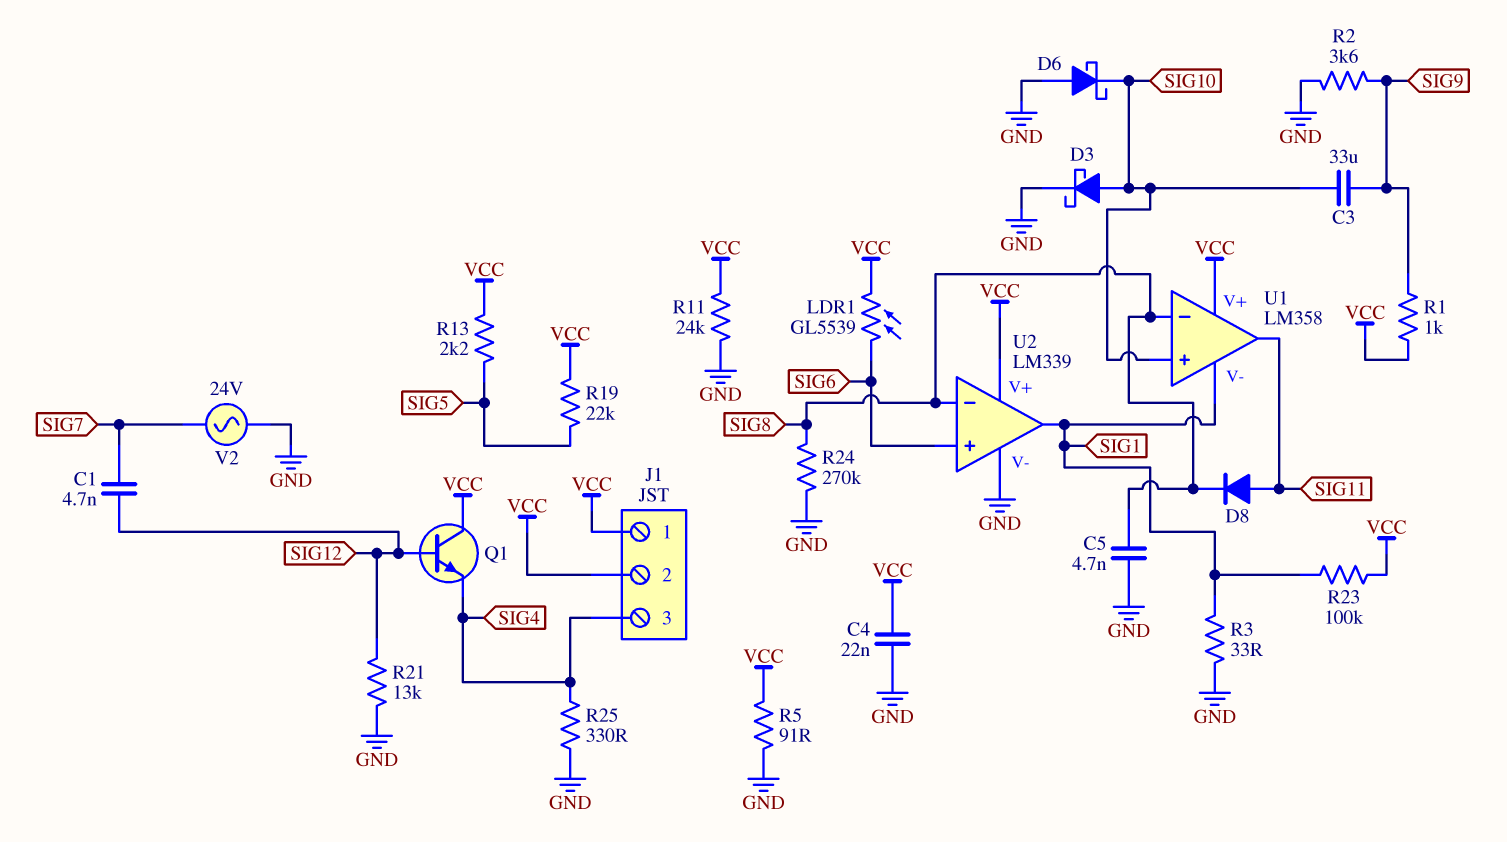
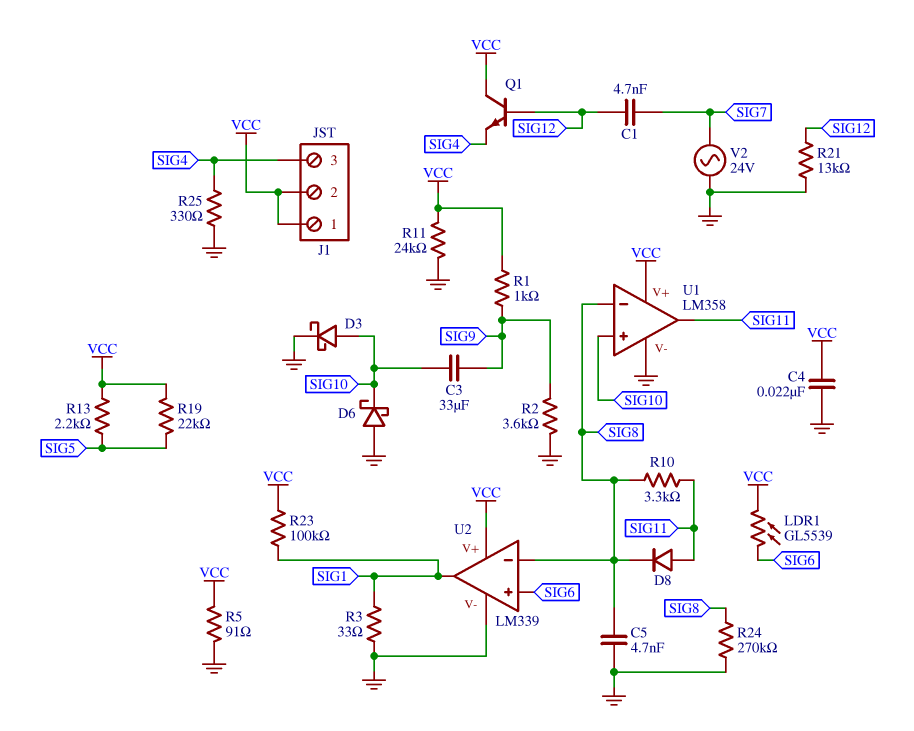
R10: none -> 3.3k (SIG8, SIG11)
U1 pin V-: SIG1 -> GND

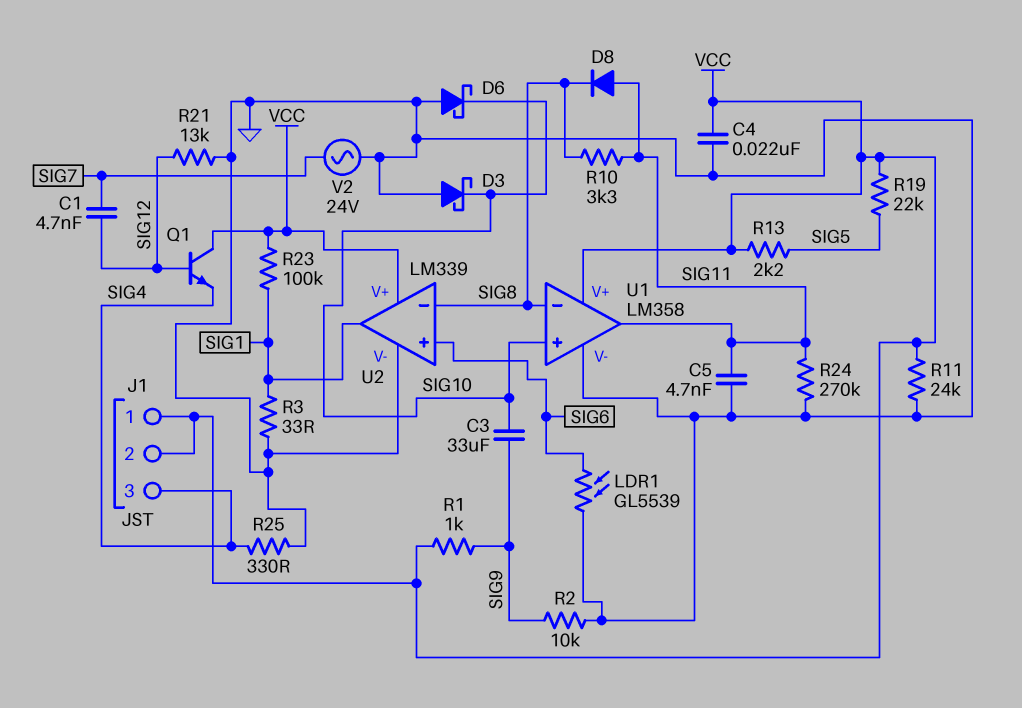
C5: 4.7nF (GND, SIG8) -> 4.7nF (GND, SIG11)
D3: schottky (A SIG10, K GND) -> schottky (A GND, K SIG10)
LDR1: GL5539 (SIG6, VCC) -> GL5539 (GND, SIG6)
R2: 3.6k (GND, SIG9) -> 10k (GND, SIG9)
R5: 91 (GND, VCC) -> none
R24: 270k (GND, SIG8) -> 270k (GND, SIG11)

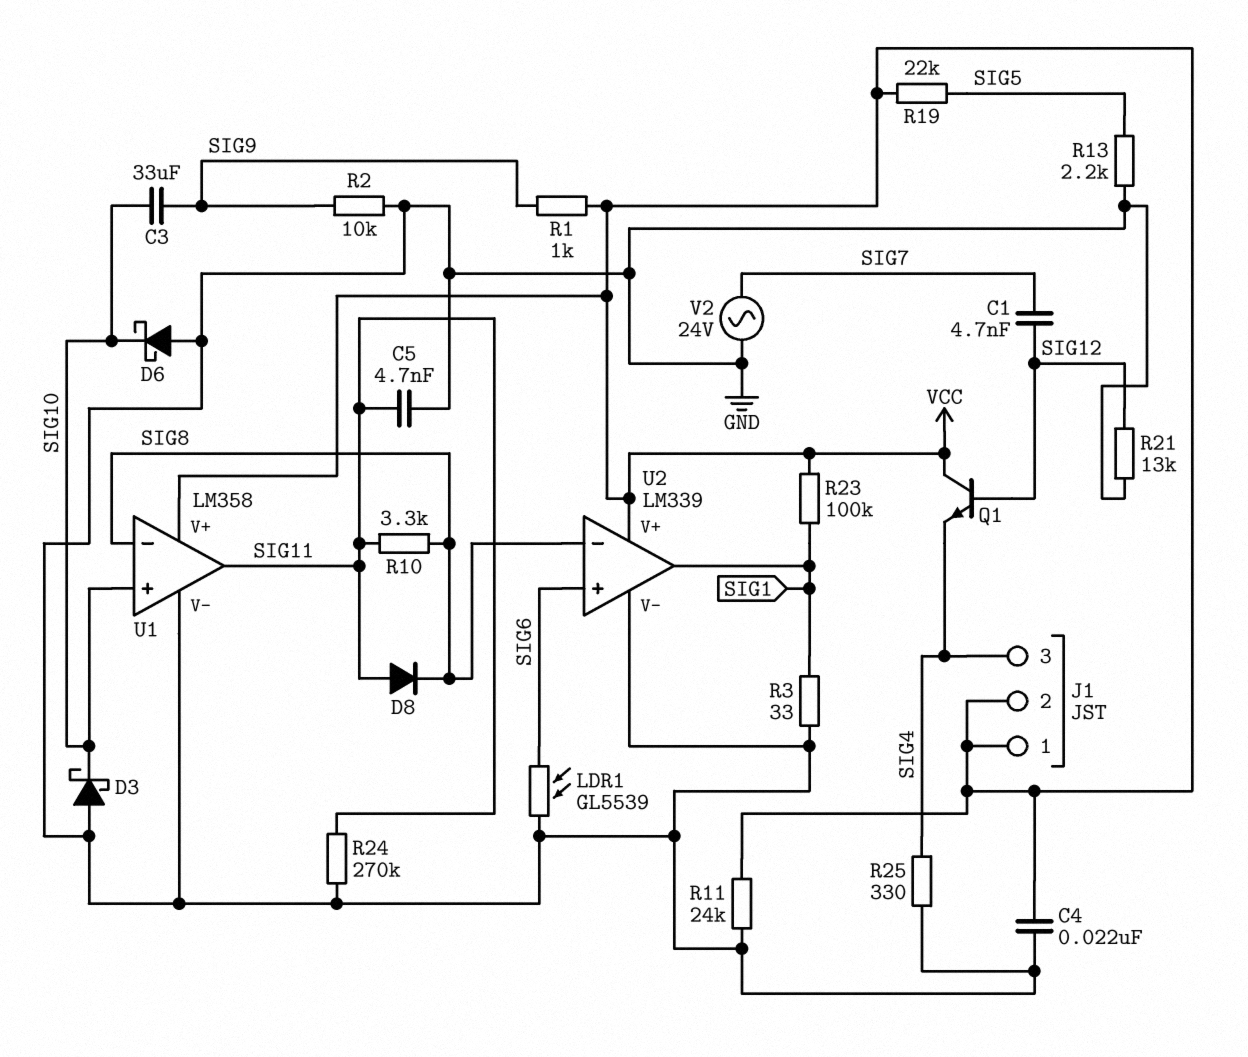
R13: 2.2k (SIG5, VCC) -> 2.2k (GND, SIG5)

